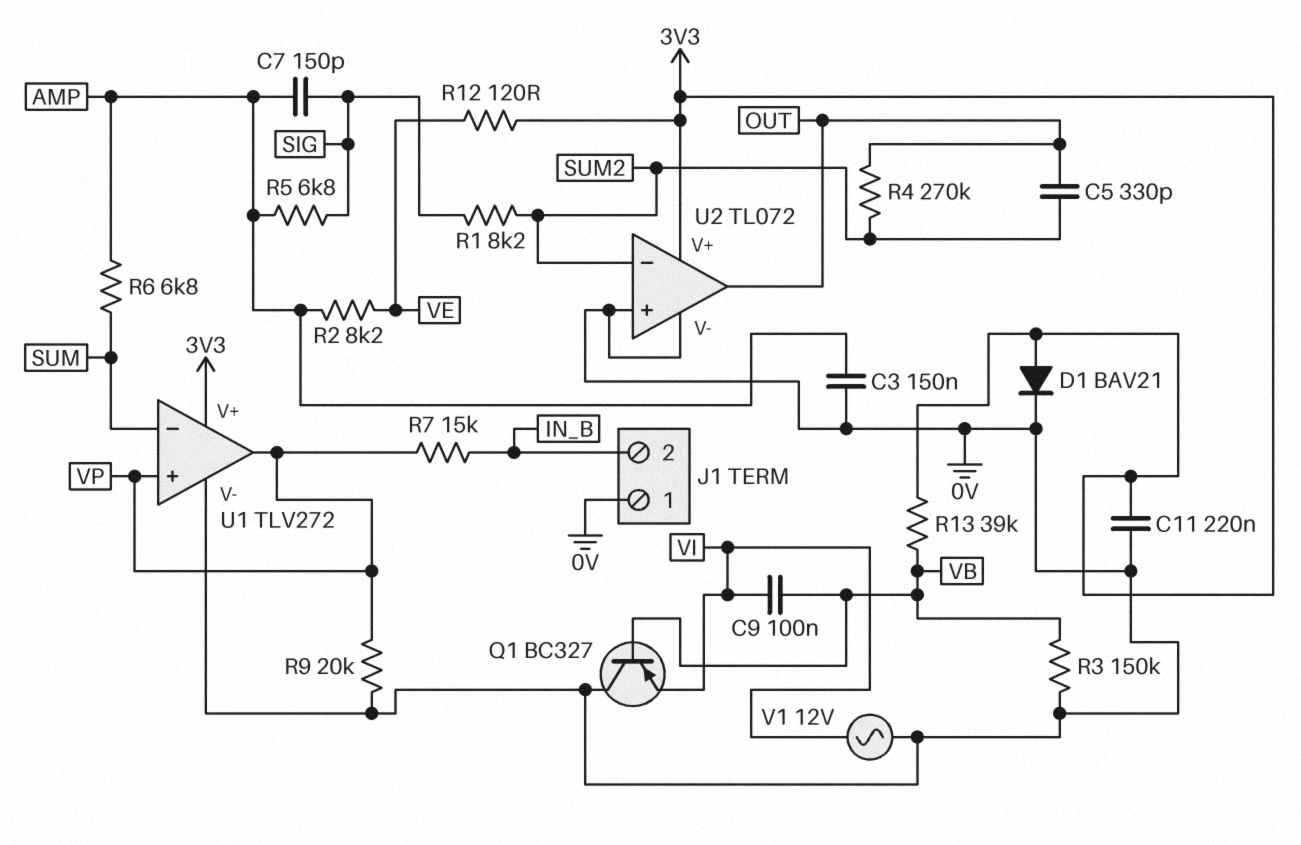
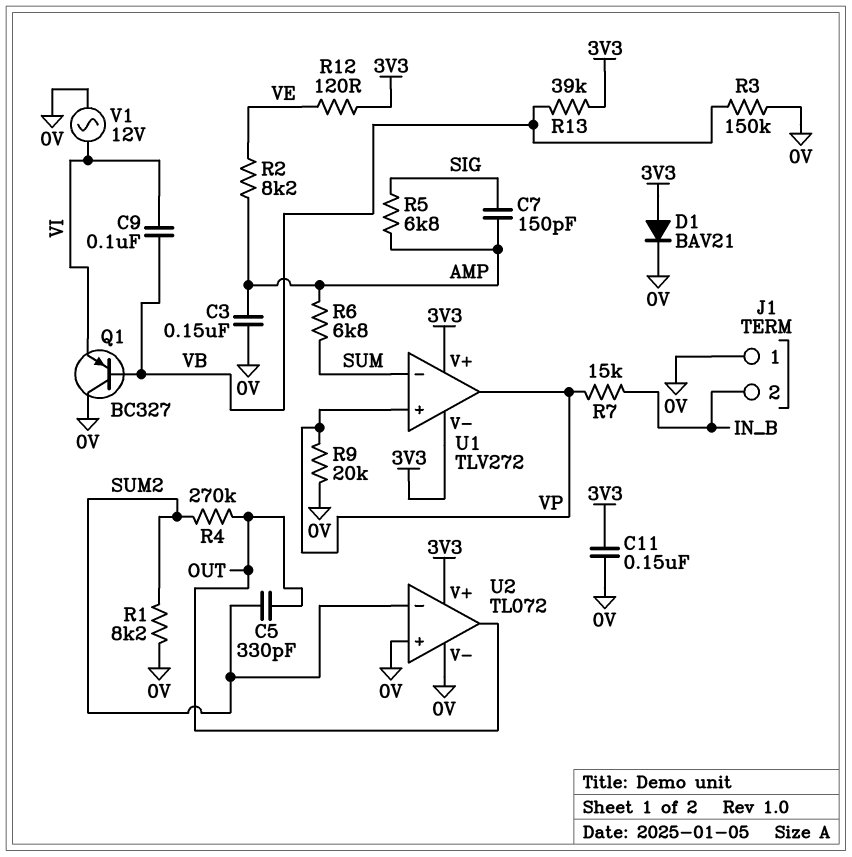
C11: 220nF (0V, 3V3) -> 150nF (0V, 3V3)
R1: 8.2k (SIG, SUM2) -> 8.2k (0V, SUM2)
U1 pin V-: 0V -> 3V3

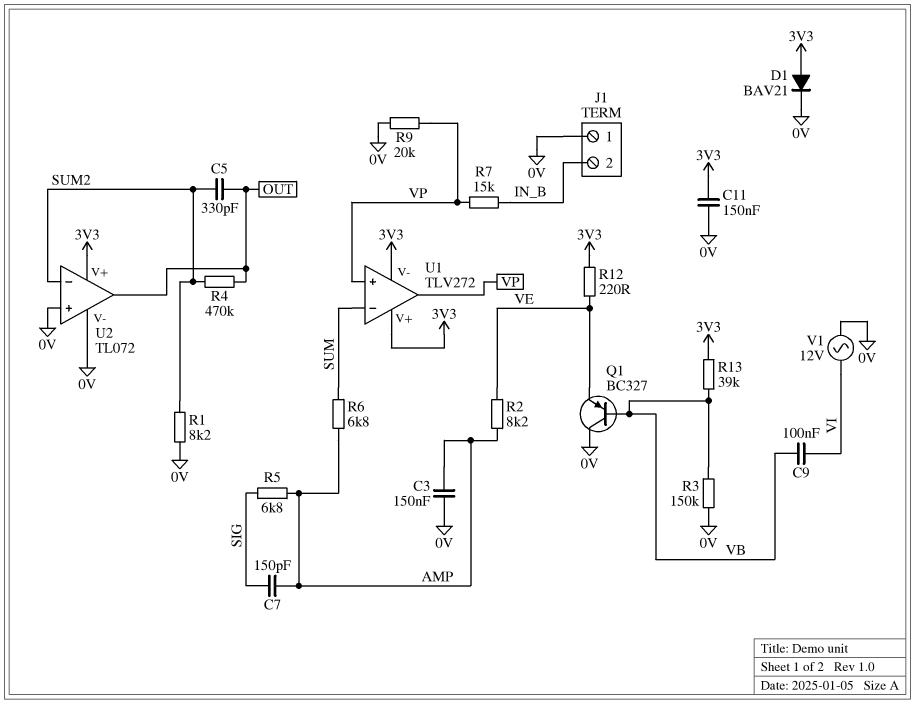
Q1: PNP BC327 (B VB, C 0V, E VI) -> PNP BC327 (B VB, C 0V, E VE)
R4: 270k (OUT, SUM2) -> 470k (OUT, SUM2)
R12: 120 (3V3, VE) -> 220 (3V3, VE)

